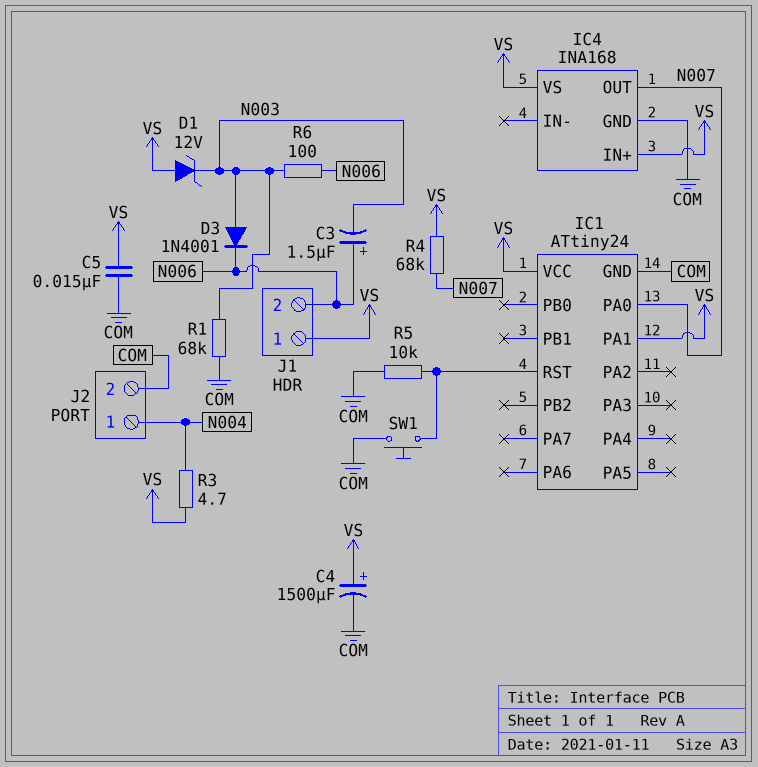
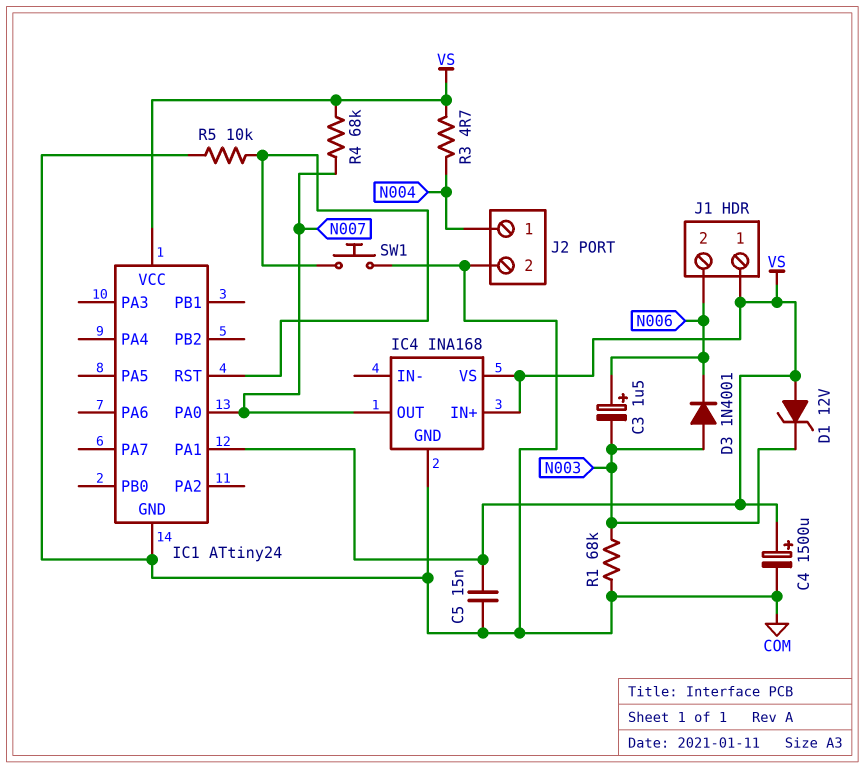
R6: 100 (N003, N006) -> none

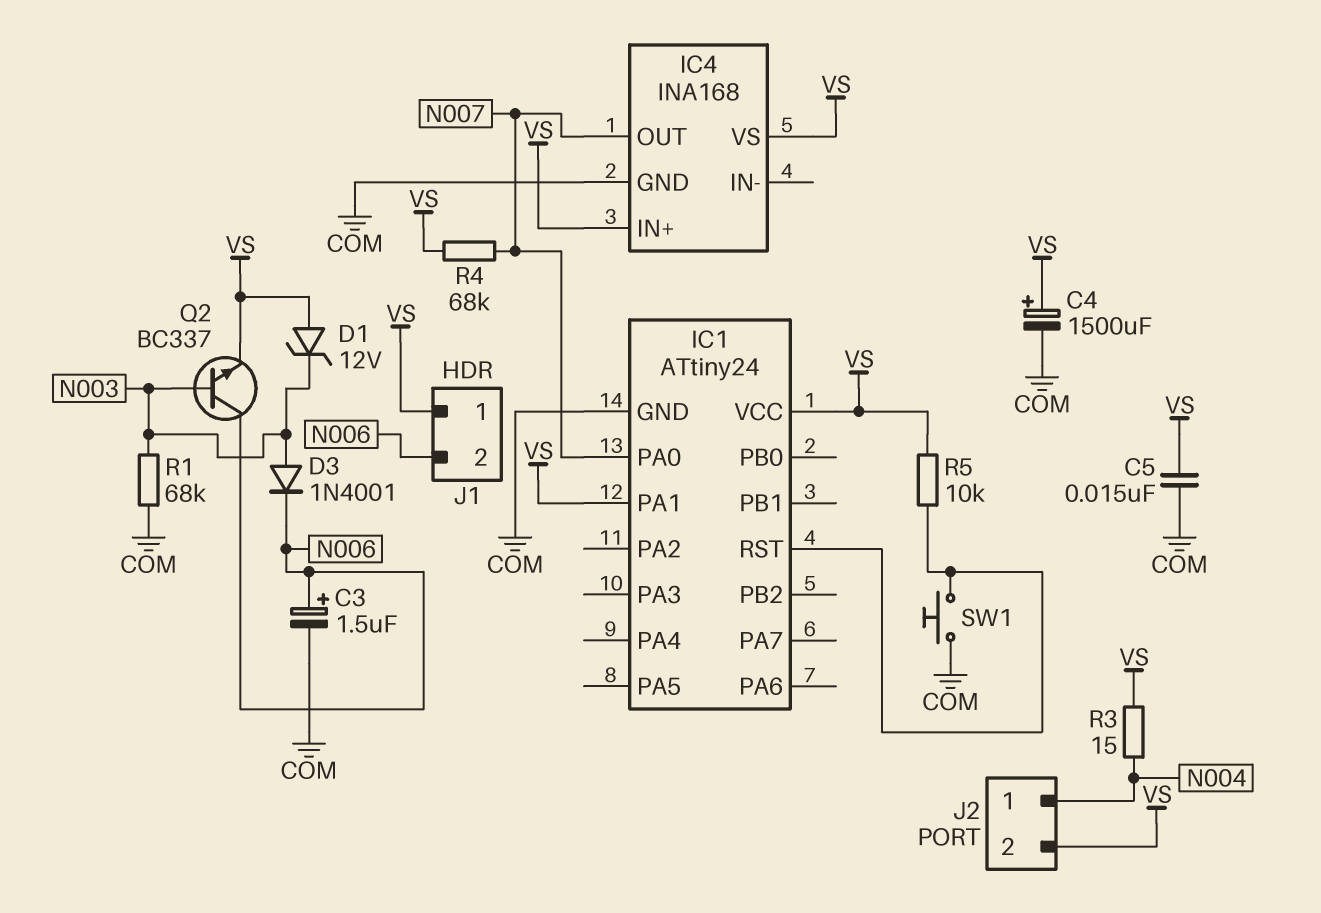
C3: 1.5uF (plus N006, minus N003) -> 1.5uF (plus N006, minus COM)
J2 pin 2: COM -> VS
Q2: none -> NPN BC337 (B N003, C N006, E VS)
R3: 4.7 (N004, VS) -> 15 (N004, VS)
R5: 10k (COM, IC1/RST) -> 10k (IC1/RST, VS)

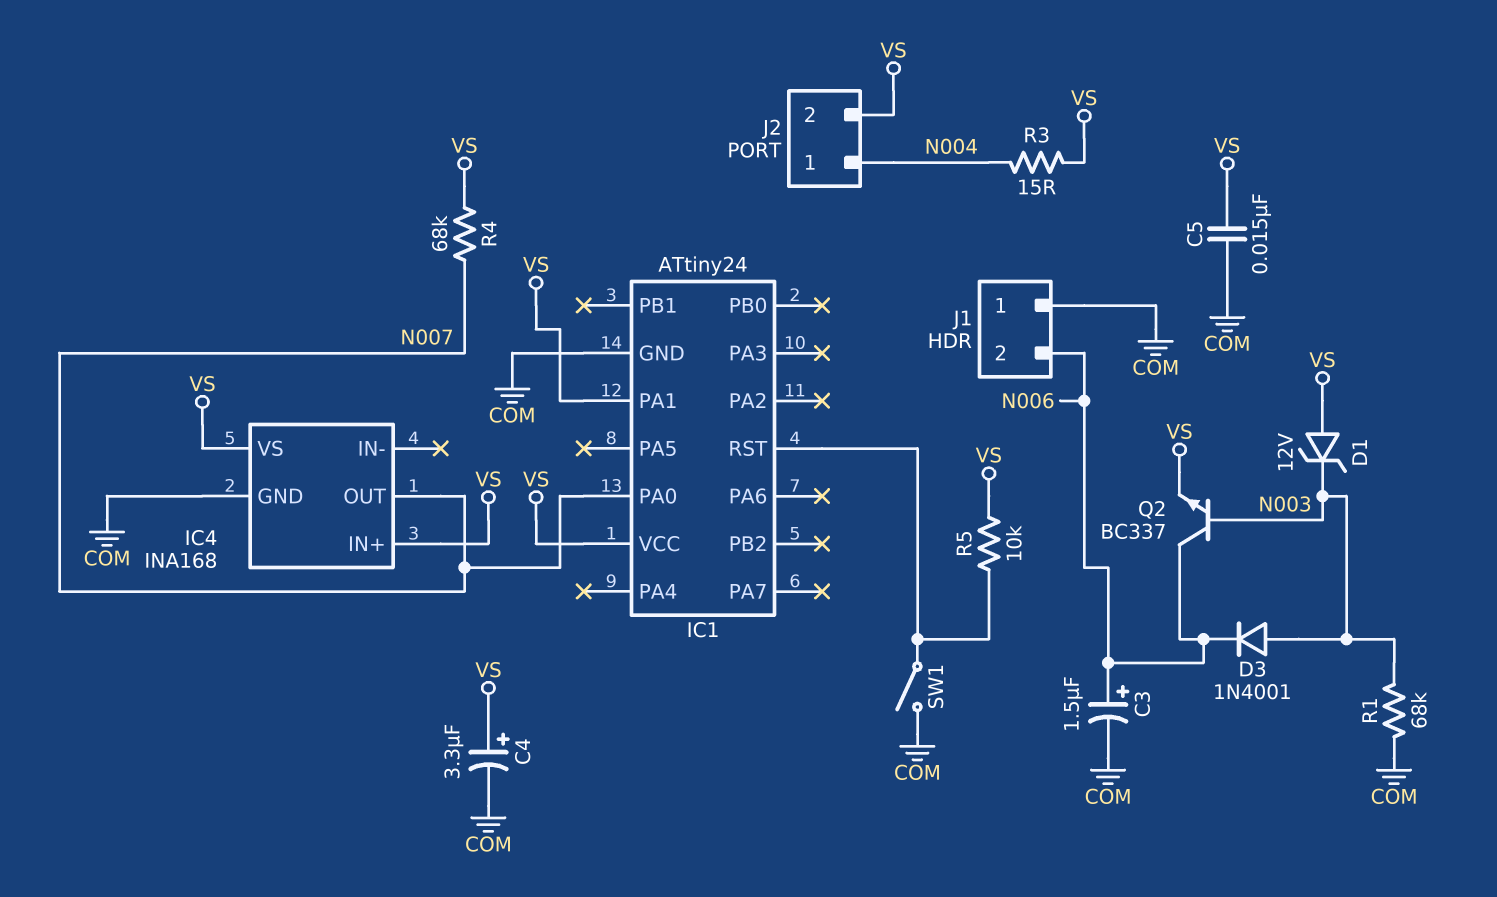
C4: 1500uF (plus VS, minus COM) -> 3.3uF (plus VS, minus COM)
J1 pin 1: VS -> COM
SW1: button (COM, IC1/RST) -> switch (COM, IC1/RST)

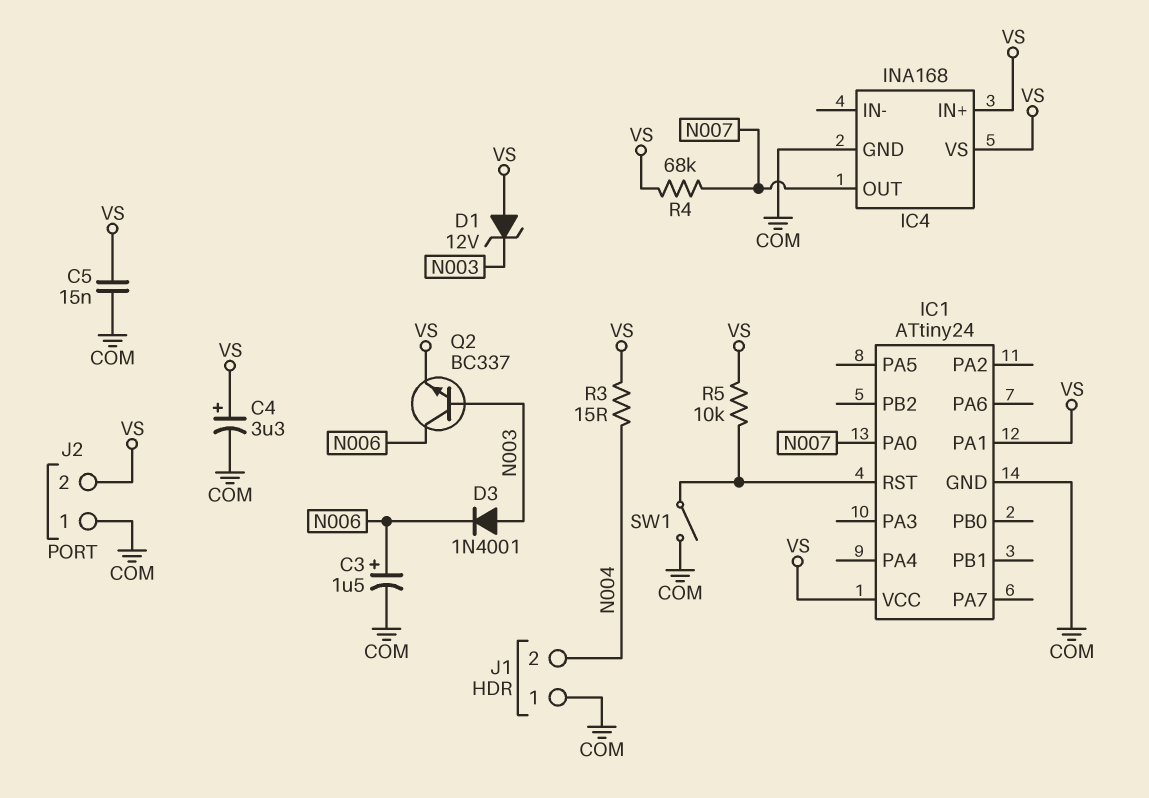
J1 pin 2: N006 -> N004
J2 pin 1: N004 -> COM
R1: 68k (COM, N003) -> none

